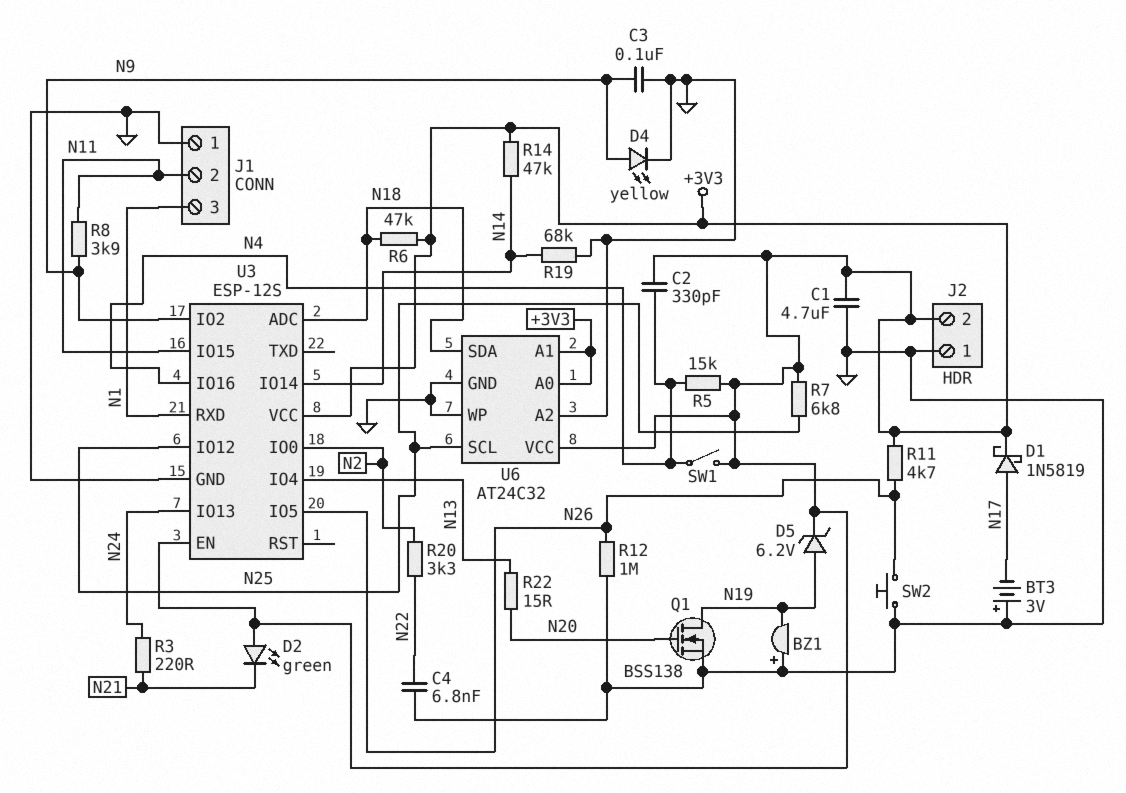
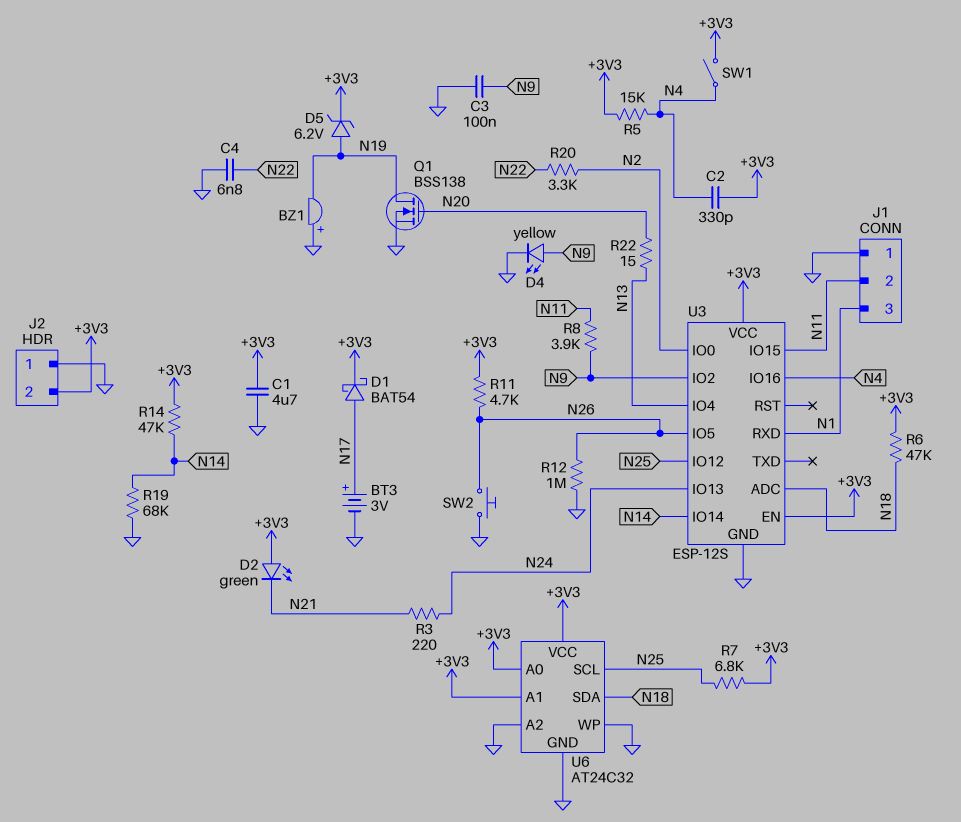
BT3: 3V (plus GND, minus N17) -> 3V (plus N17, minus GND)
D1: schottky 1N5819 (A N17, K +3V3) -> schottky BAT54 (A N17, K +3V3)

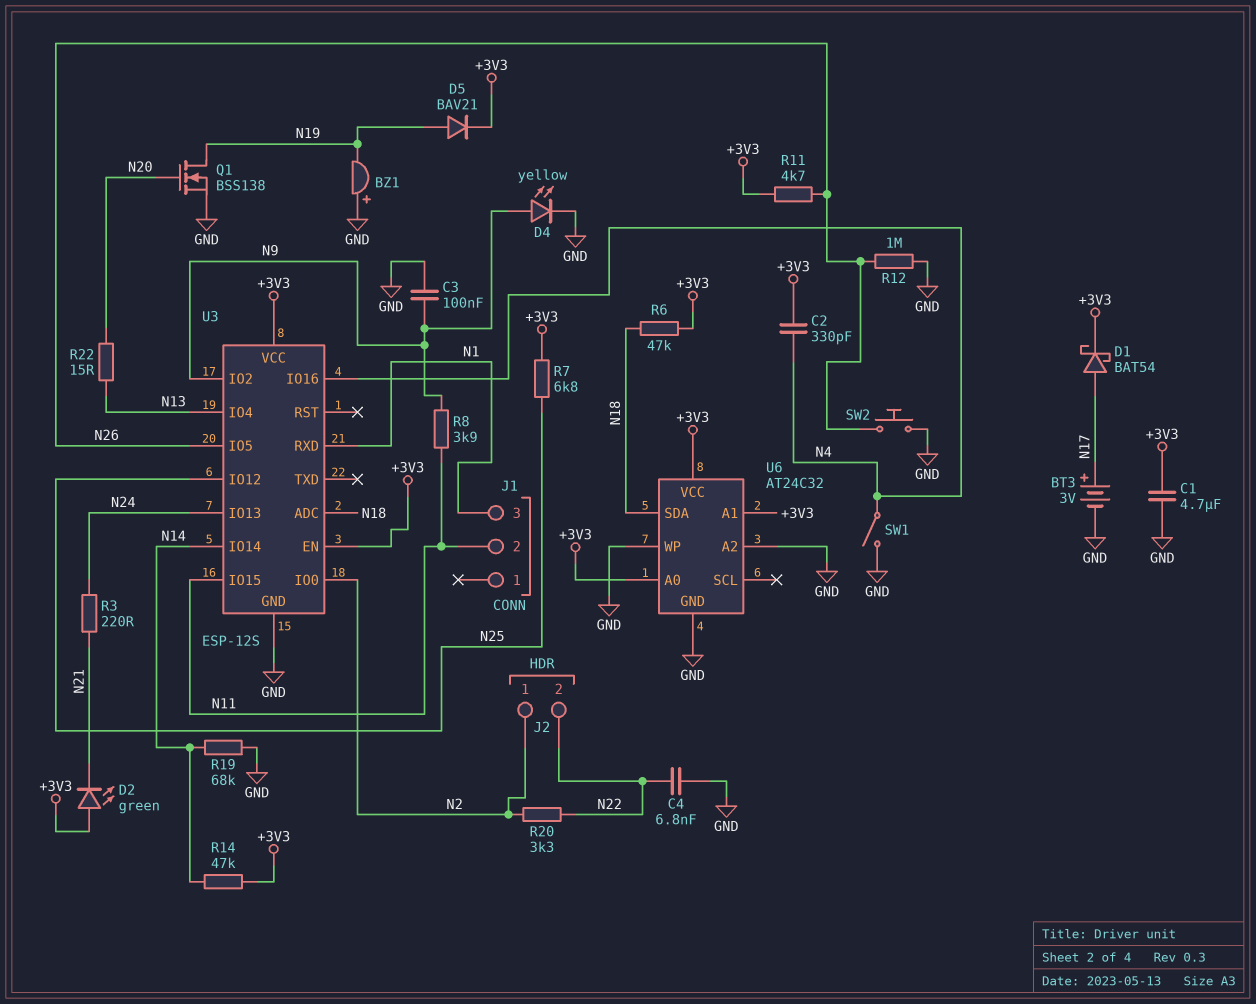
D5: zener 6.2V (A N19, K +3V3) -> diode BAV21 (A N19, K +3V3)
J1 pin 1: GND -> none
J2 pin 1: GND -> N2
J2 pin 2: +3V3 -> N22
R5: 15k (+3V3, N4) -> none
SW1: switch (+3V3, N4) -> switch (GND, N4)
U6 pin SCL: N25 -> none

